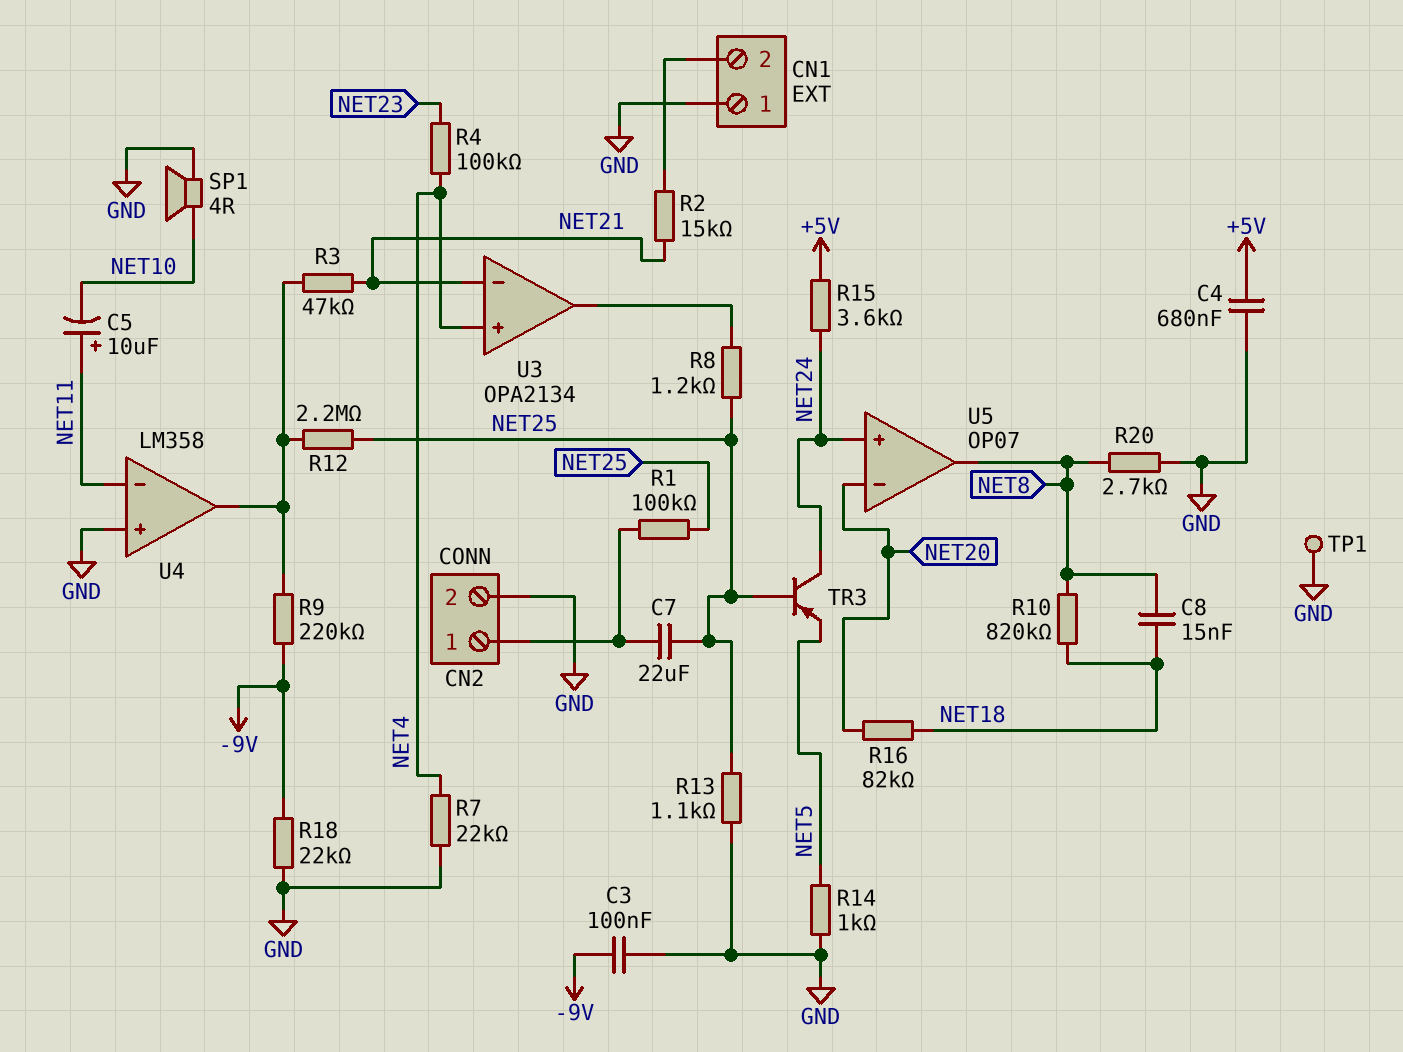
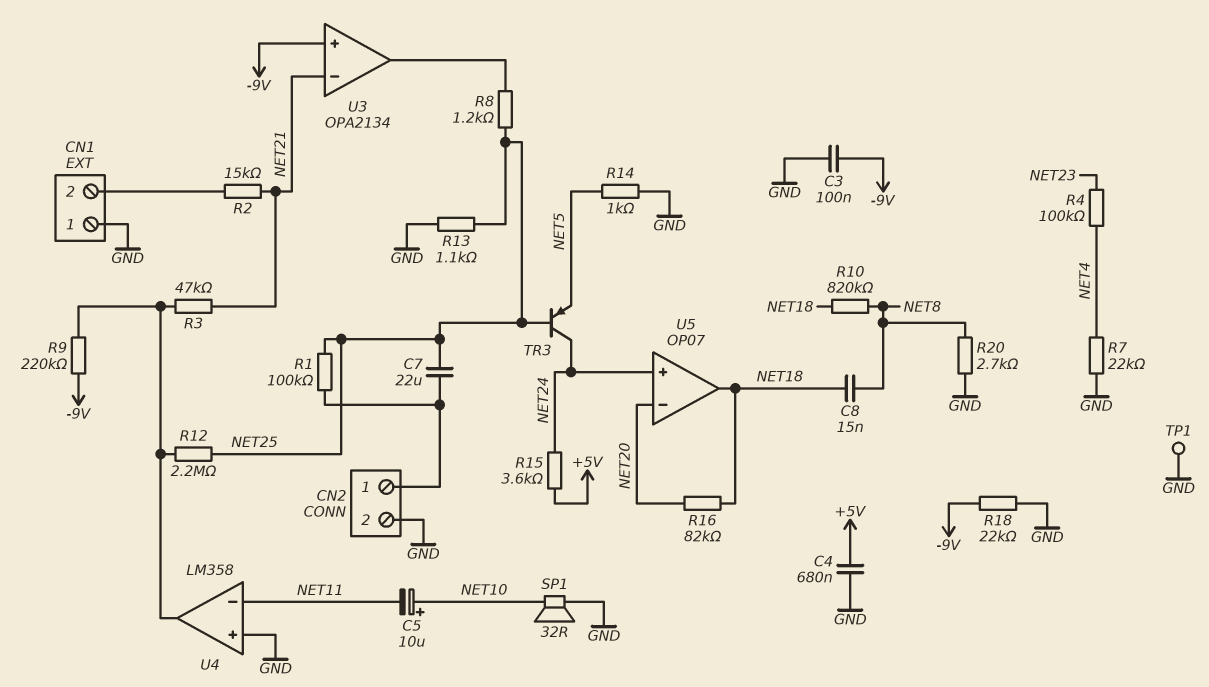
C5: 10uF (plus NET11, minus NET10) -> 10uF (plus NET10, minus NET11)
SP1: speaker 4R (GND, NET10) -> speaker 32R (GND, NET10)
U3 pin in+: NET4 -> -9V
U5 pin out: NET8 -> NET18

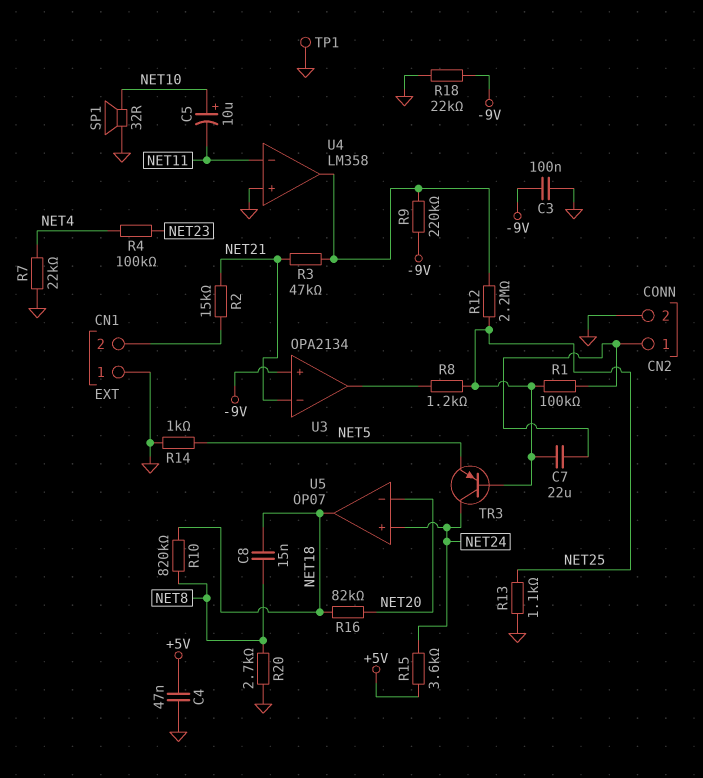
C4: 680nF (+5V, GND) -> 47nF (+5V, GND)

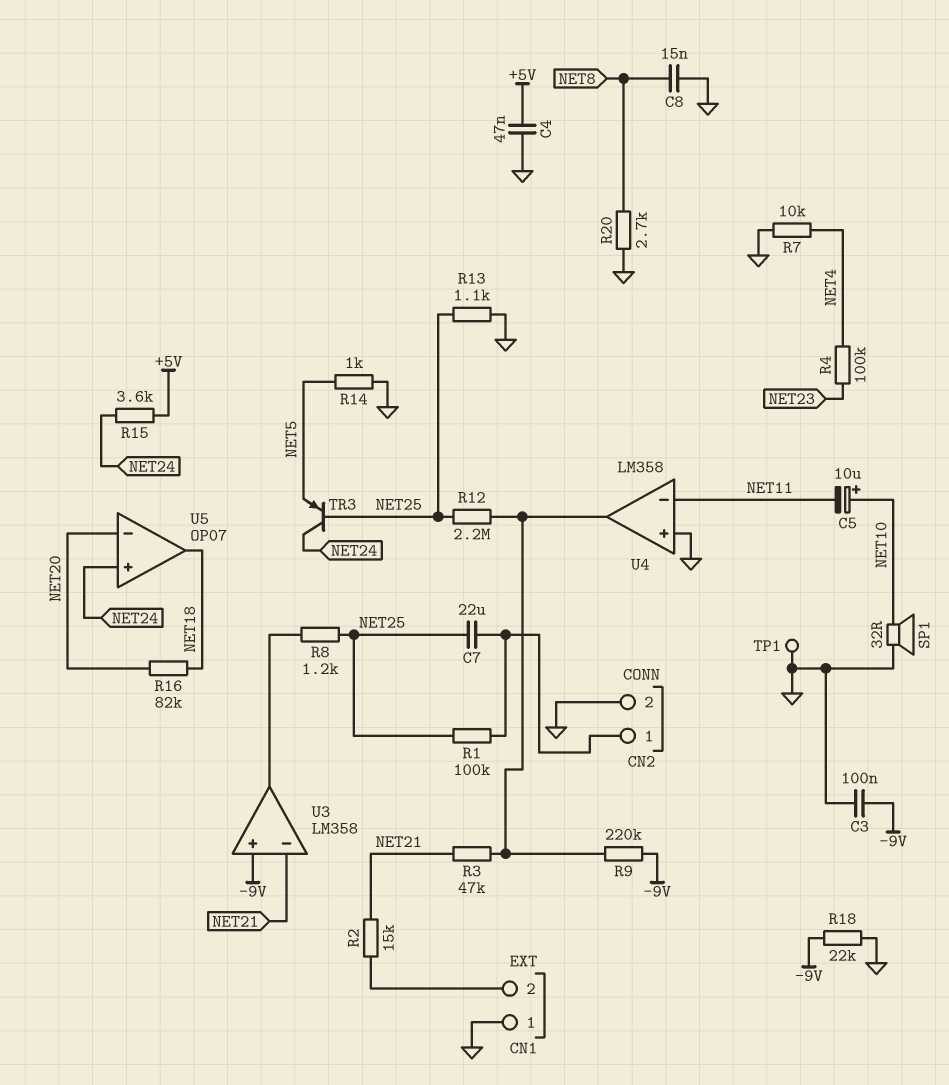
C8: 15nF (NET8, NET18) -> 15nF (GND, NET8)
R7: 22k (GND, NET4) -> 10k (GND, NET4)
R10: 820k (NET8, NET18) -> none
U3: OPA2134 -> LM358

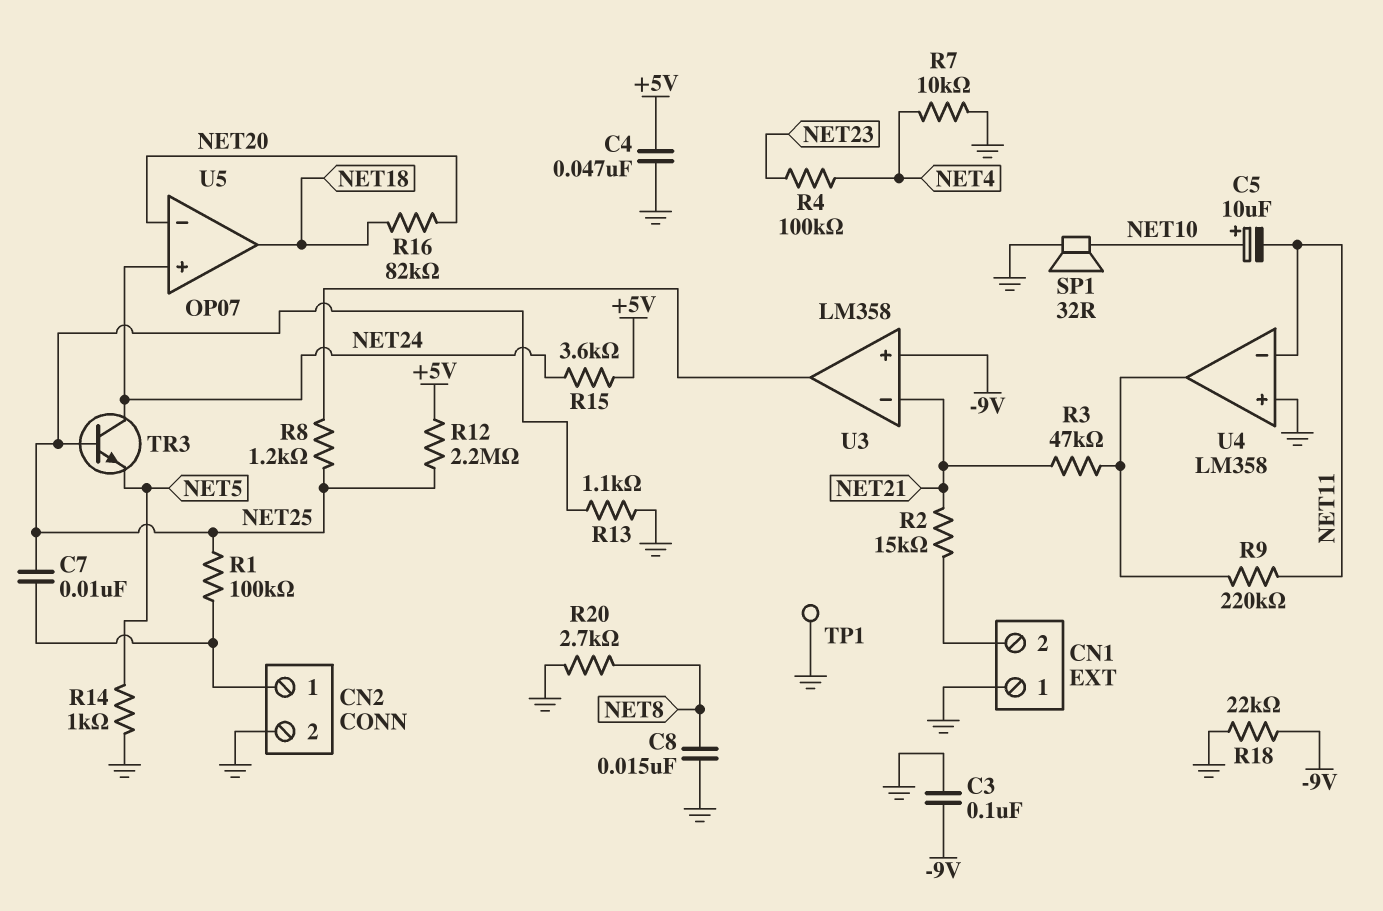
C7: 22uF (CN2/1, NET25) -> 10nF (CN2/1, NET25)
R9: 220k (-9V, U4/out) -> 220k (NET11, U4/out)
R12: 2.2M (NET25, U4/out) -> 2.2M (+5V, NET25)
TR3: PNP (B NET25, C NET24, E NET5) -> NPN (B NET25, C NET24, E NET5)

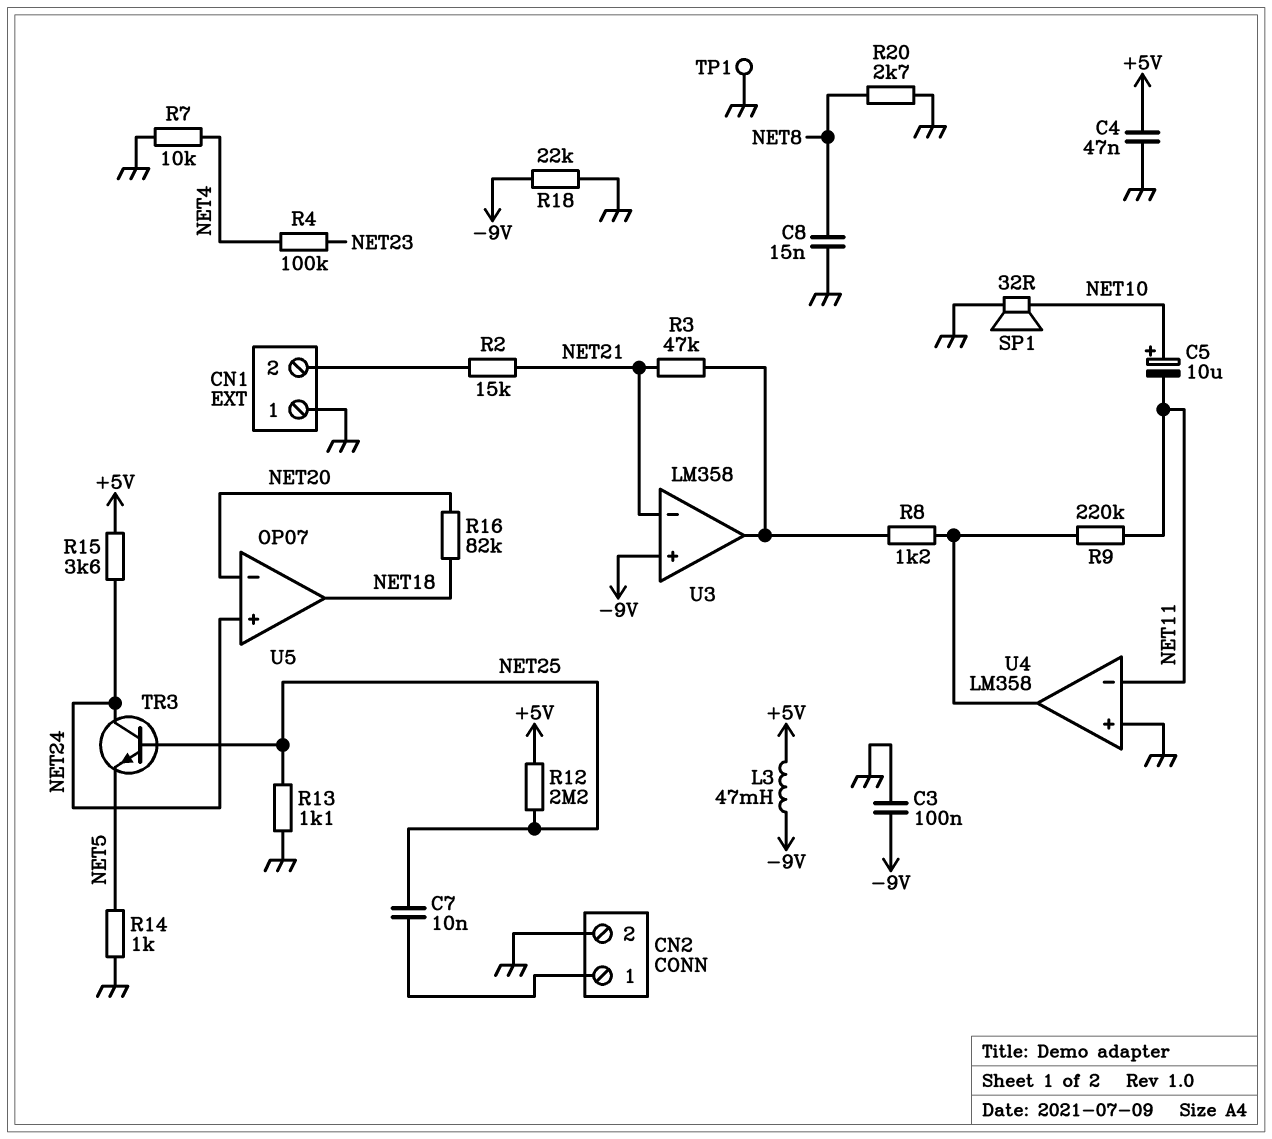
L3: none -> 47mH (+5V, -9V)
R1: 100k (CN2/1, NET25) -> none
R3: 47k (NET21, U4/out) -> 47k (NET21, U3/out)
R8: 1.2k (NET25, U3/out) -> 1.2k (U3/out, U4/out)

